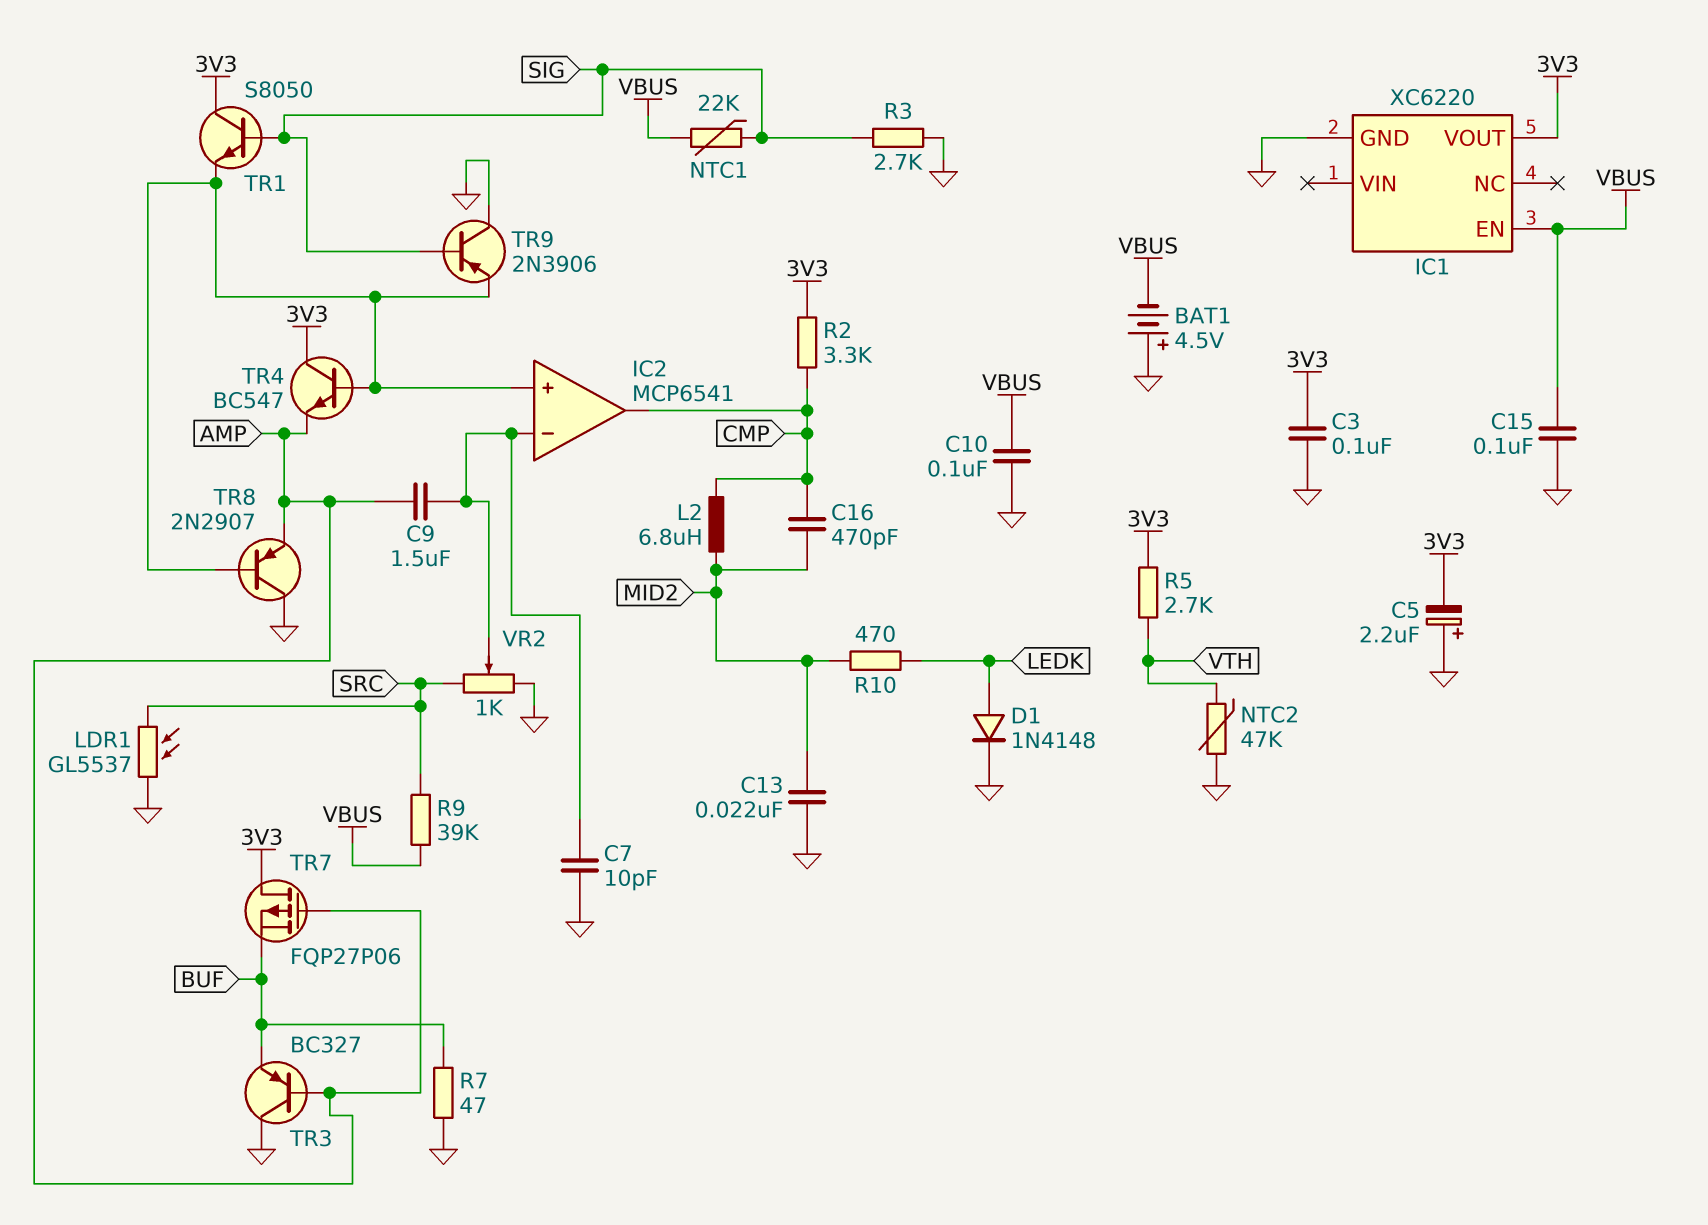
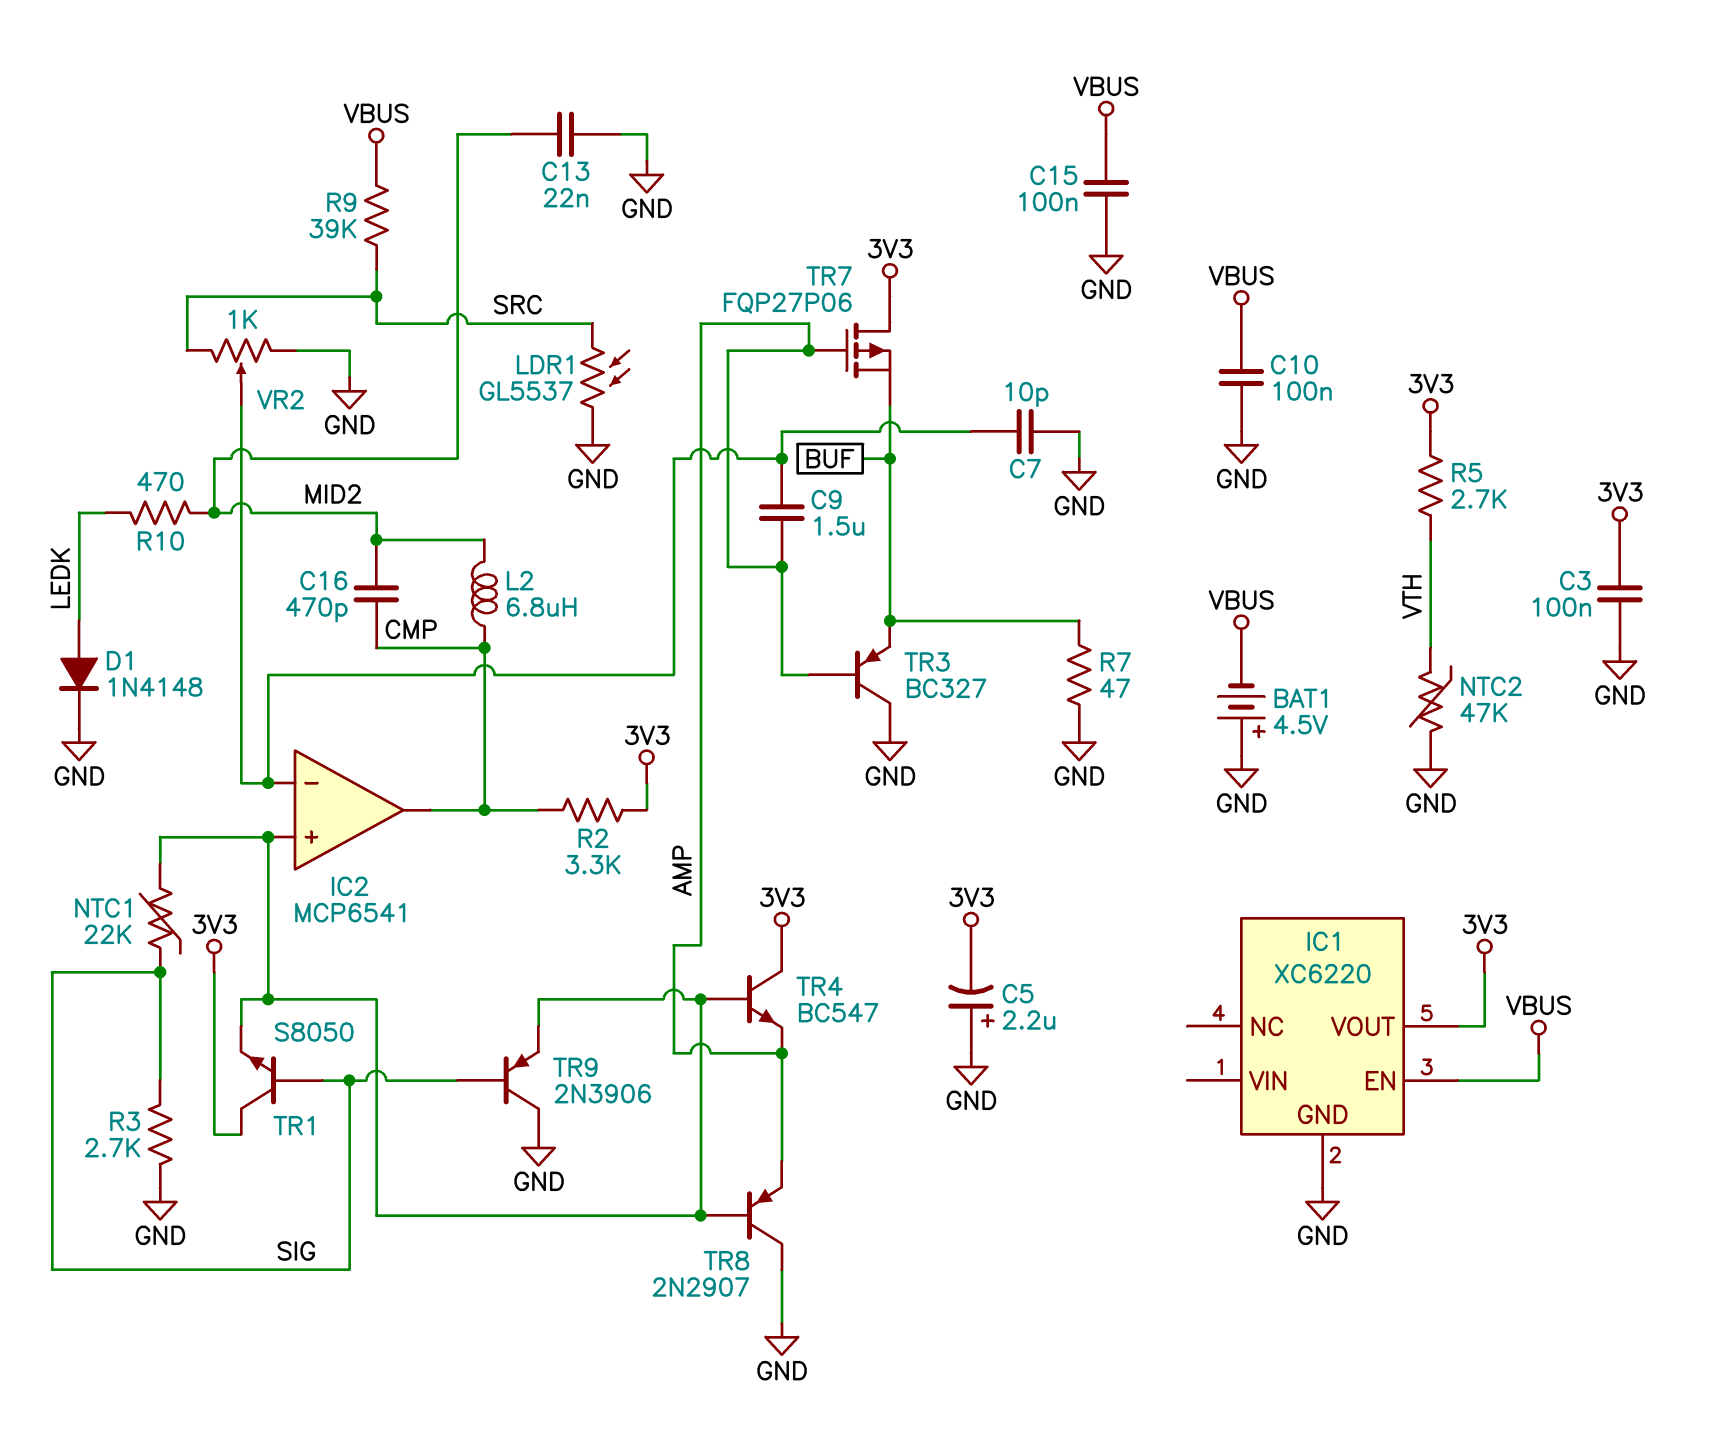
NTC1: 22k (SIG, VBUS) -> 22k (IC2/in+, SIG)

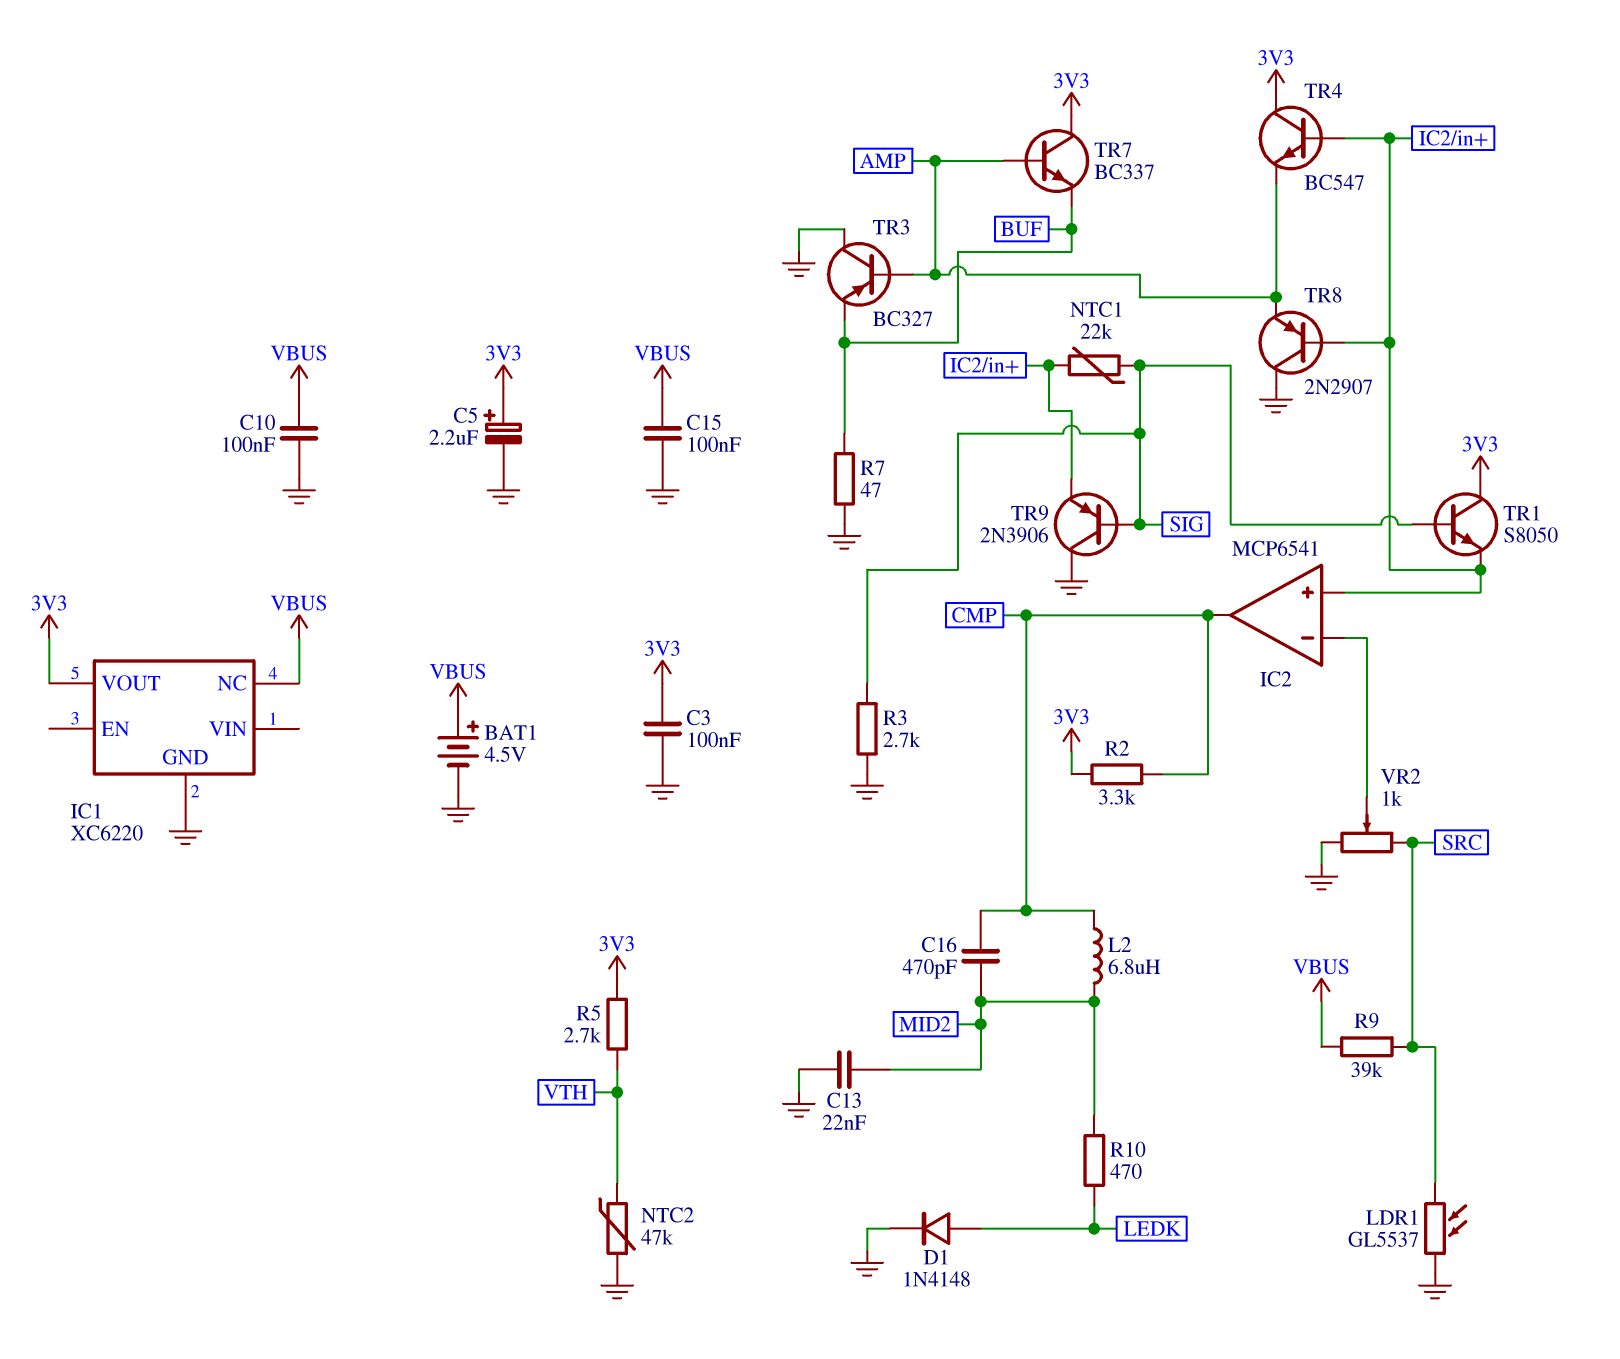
BAT1: 4.5V (plus GND, minus VBUS) -> 4.5V (plus VBUS, minus GND)
C5: 2.2uF (plus GND, minus 3V3) -> 2.2uF (plus 3V3, minus GND)
C7: 10pF (GND, IC2/in-) -> none
C9: 1.5uF (AMP, IC2/in-) -> none
IC1 pin EN: VBUS -> none
IC1 pin NC: none -> VBUS
TR7: PMOS FQP27P06 (G AMP, D 3V3, S BUF) -> NPN BC337 (B AMP, C 3V3, E BUF)

